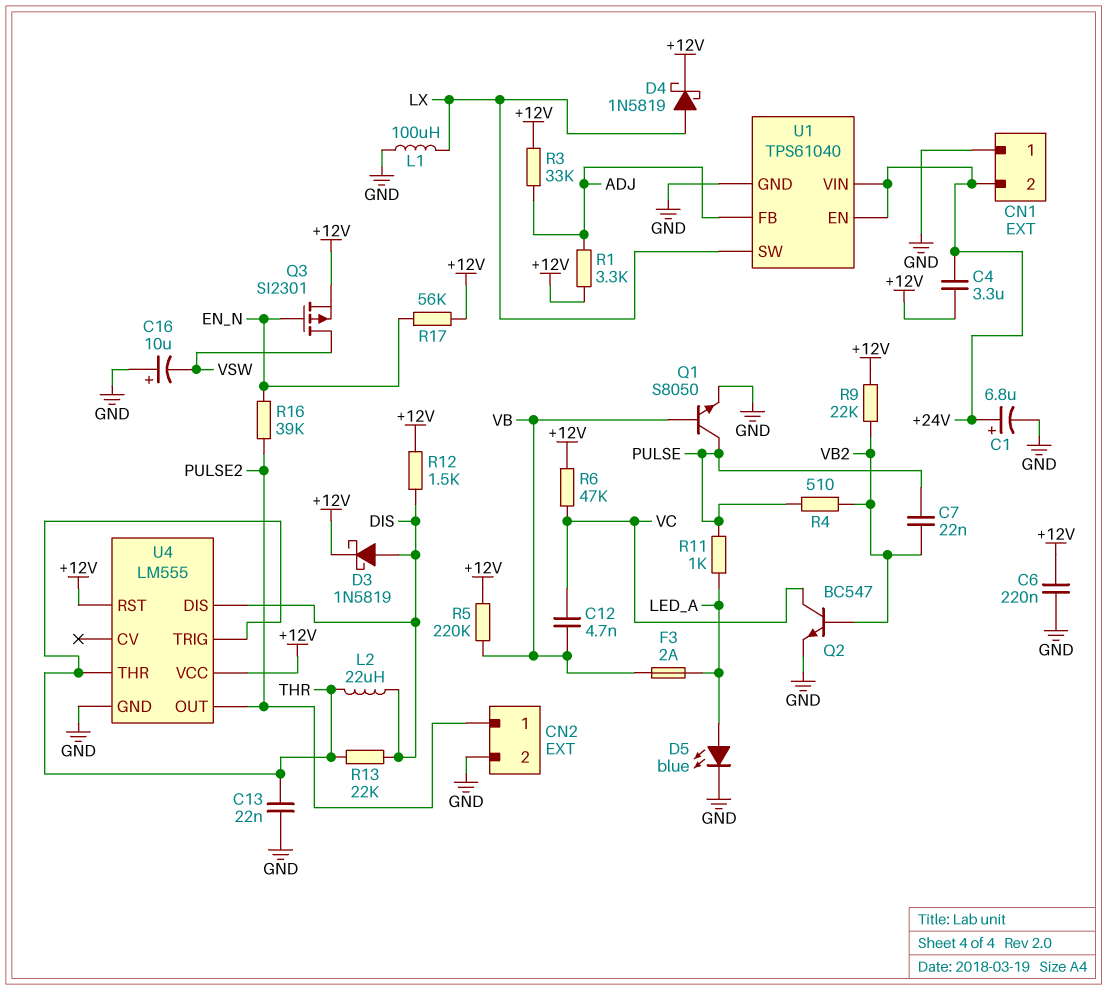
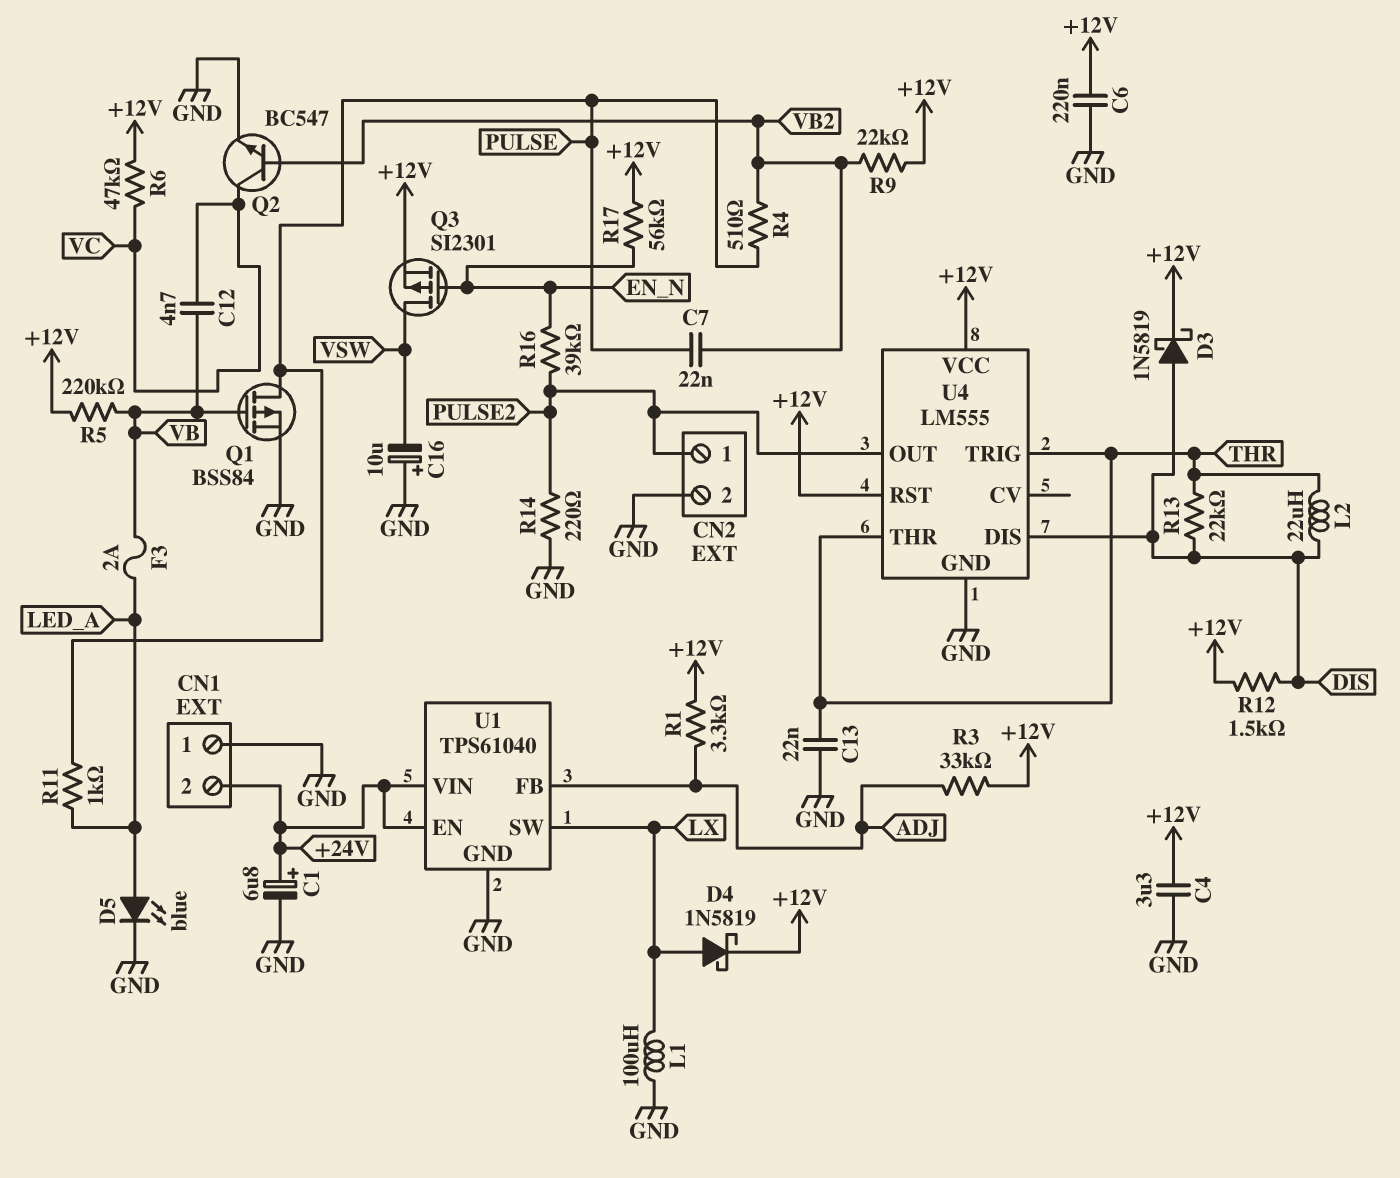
C4: 3.3uF (+12V, +24V) -> 3.3uF (+12V, GND)
Q1: NPN S8050 (B VB, C PULSE, E GND) -> PMOS BSS84 (G VB, D PULSE, S GND)
R14: none -> 220 (GND, PULSE2)

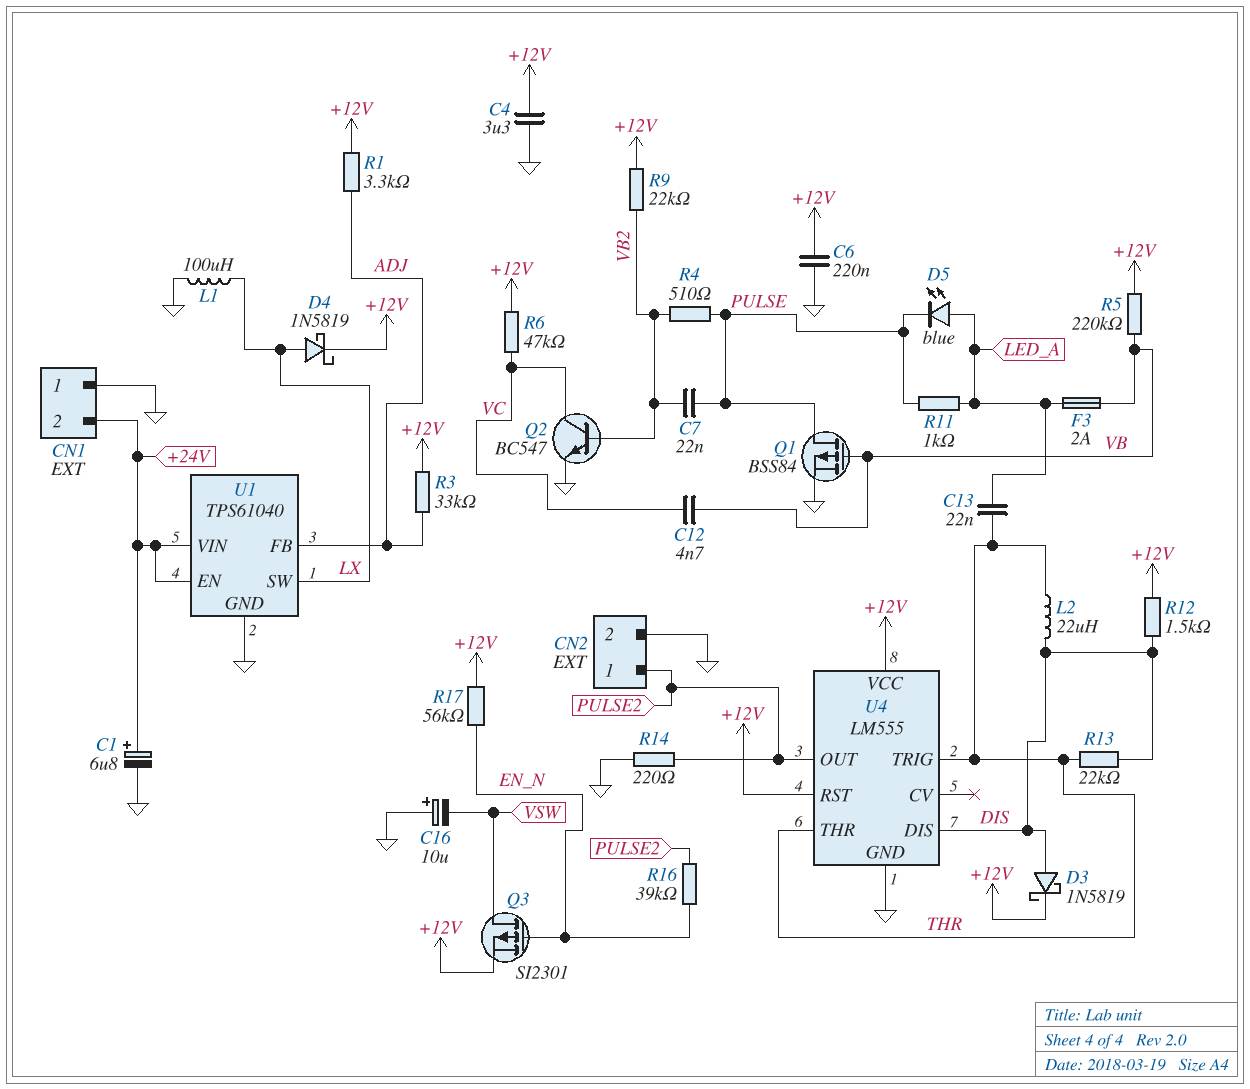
C13: 22nF (GND, THR) -> 22nF (LED_A, THR)
D5: LED blue (A LED_A, K GND) -> LED blue (A LED_A, K PULSE)

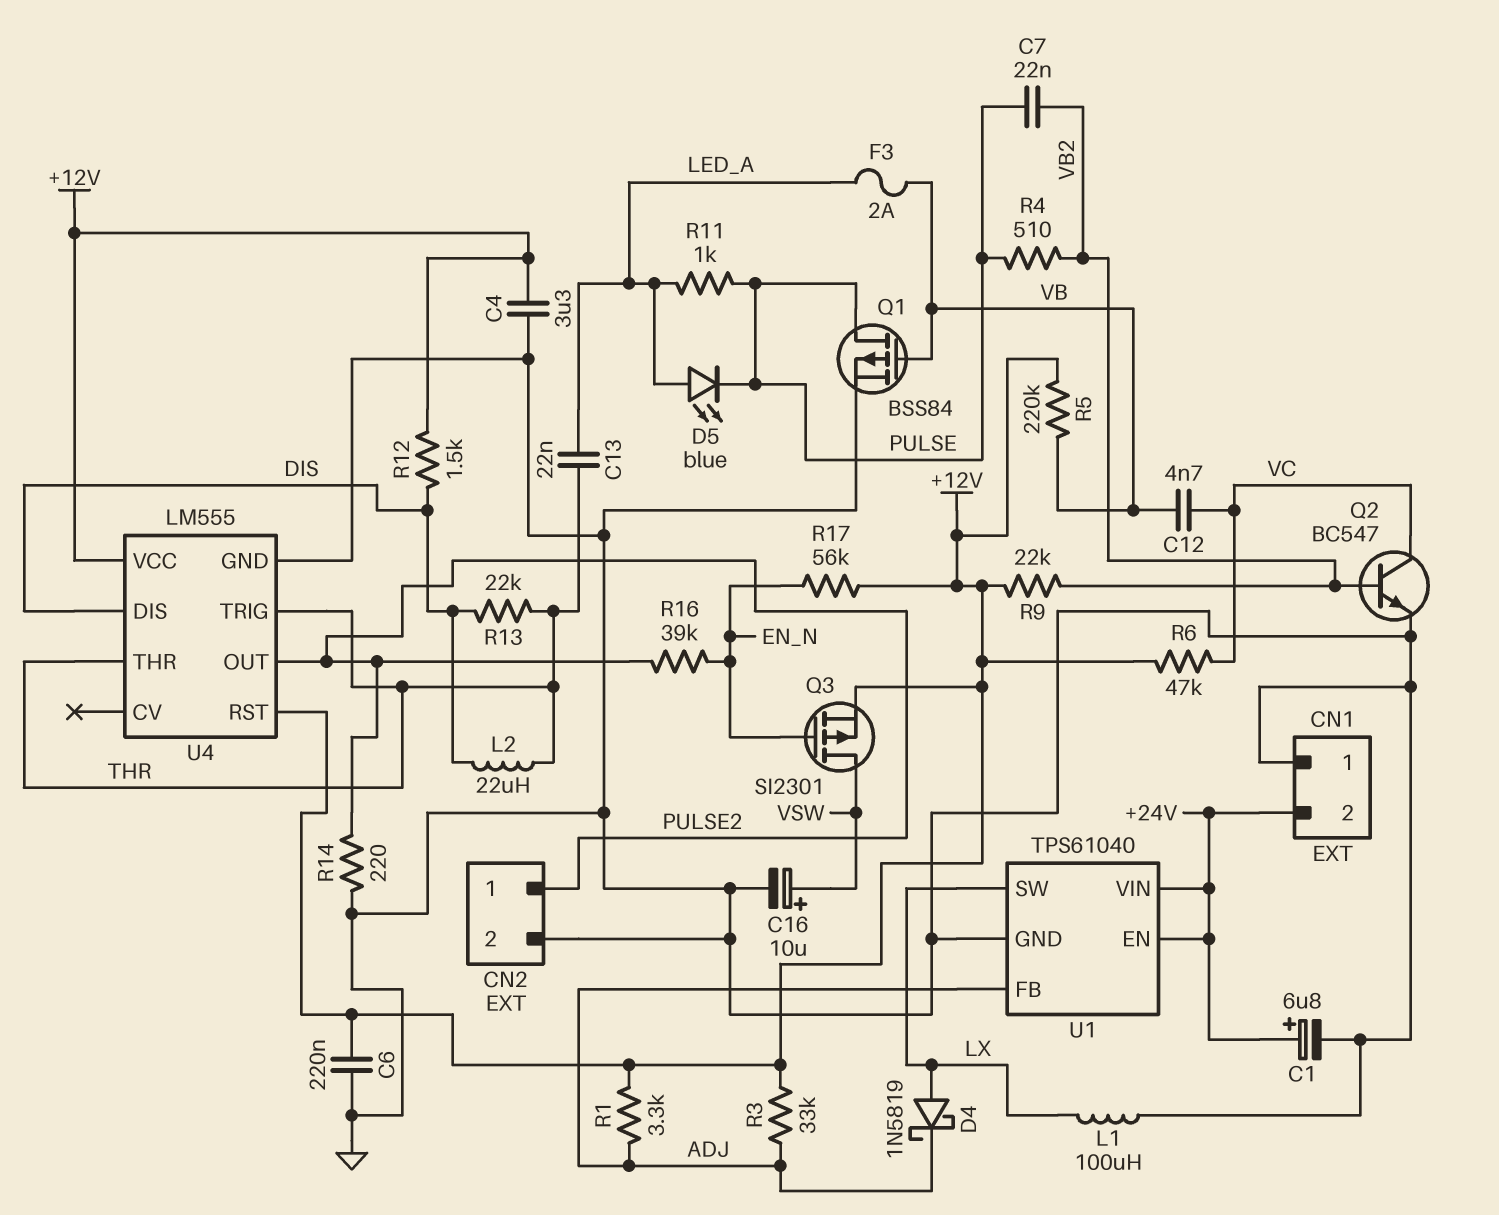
C16: 10uF (plus GND, minus VSW) -> 10uF (plus VSW, minus GND)
D3: schottky 1N5819 (A DIS, K +12V) -> none
D4: schottky 1N5819 (A LX, K +12V) -> schottky 1N5819 (A LX, K ADJ)

